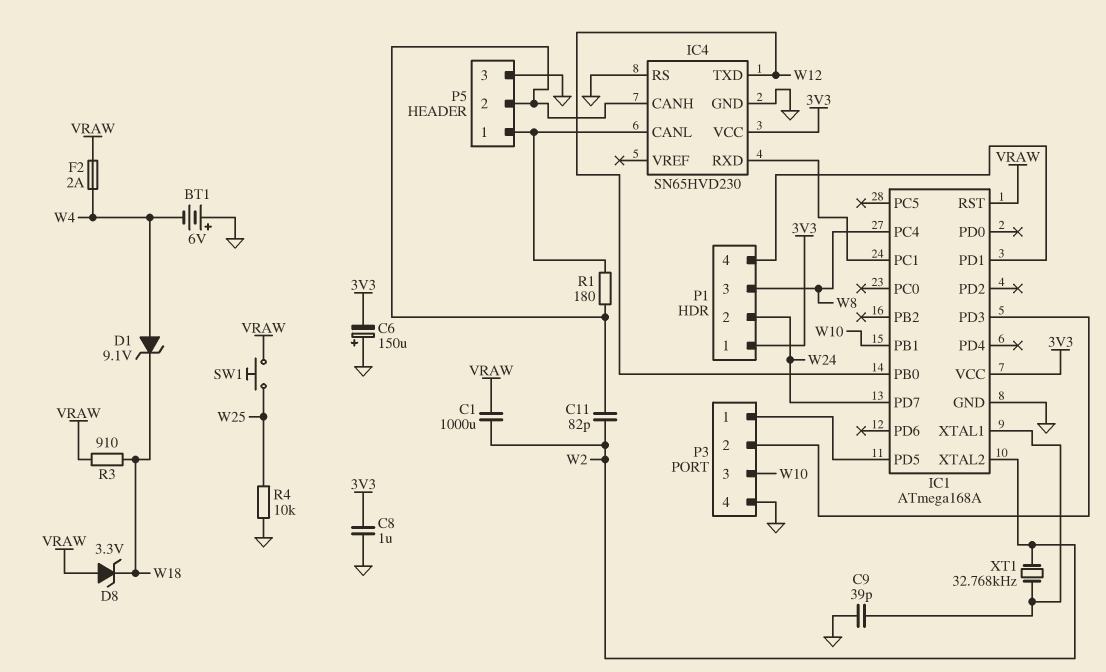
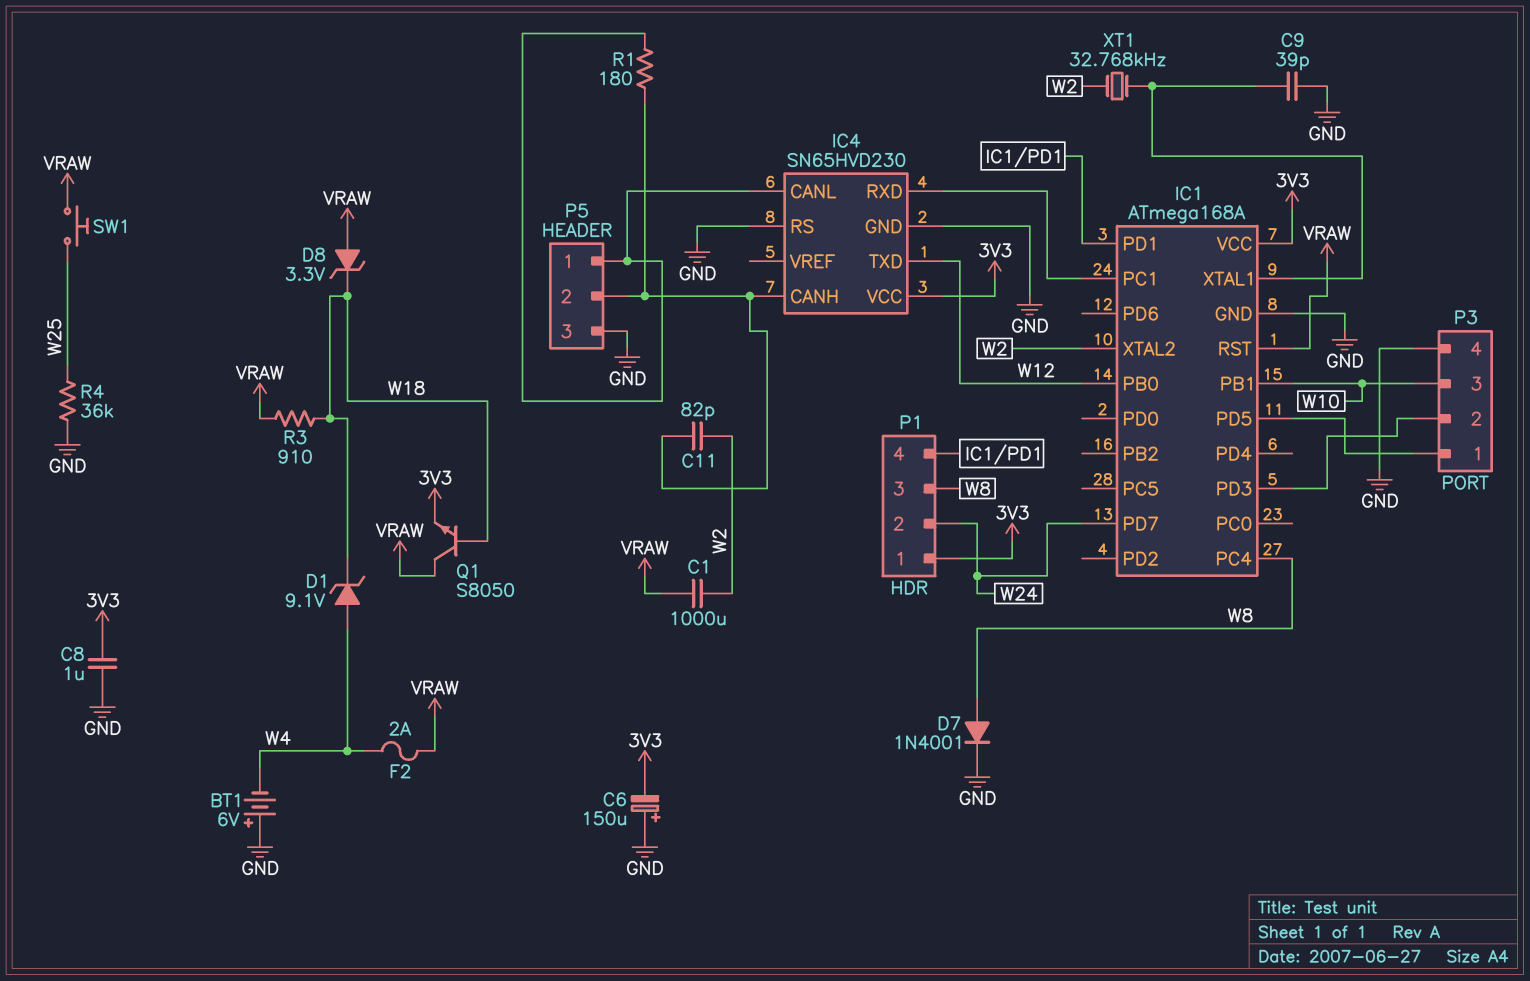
D7: none -> diode 1N4001 (A W8, K GND)
Q1: none -> NPN S8050 (B W18, C VRAW, E 3V3)
R4: 10k (GND, W25) -> 36k (GND, W25)

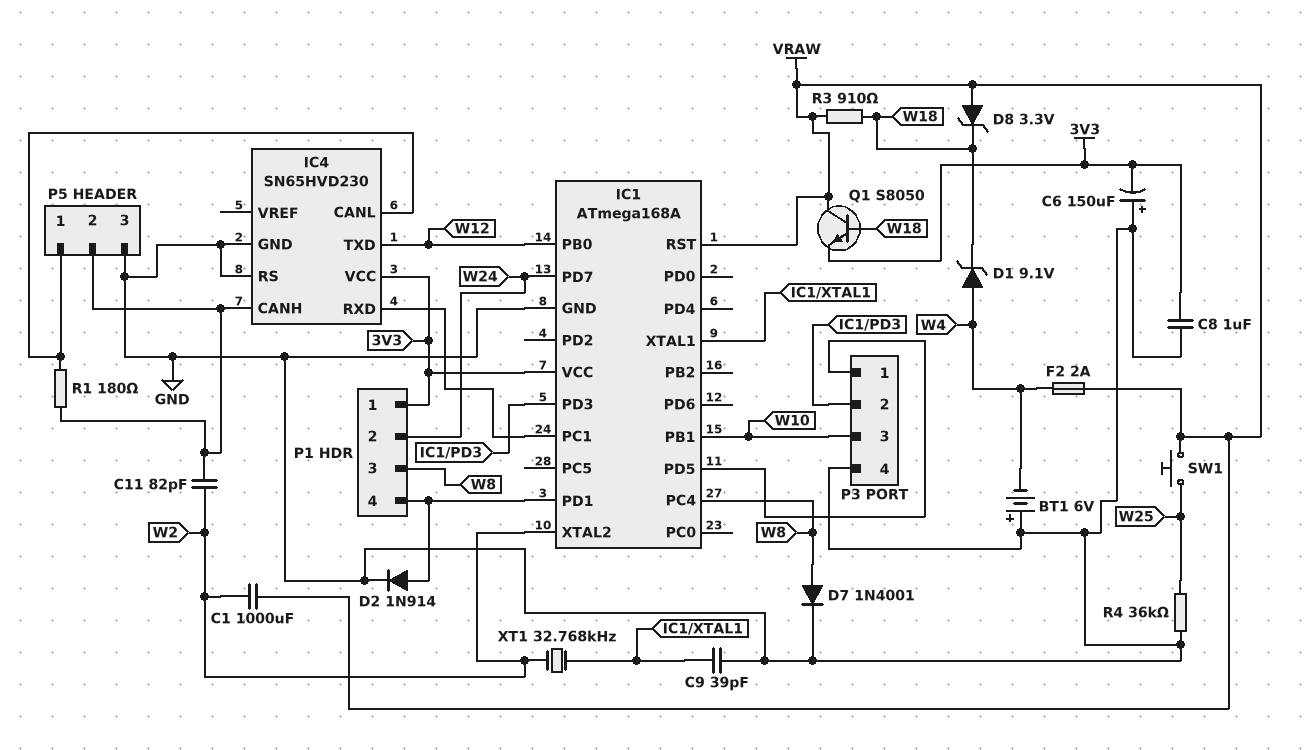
D2: none -> diode 1N914 (A IC1/PD1, K GND)

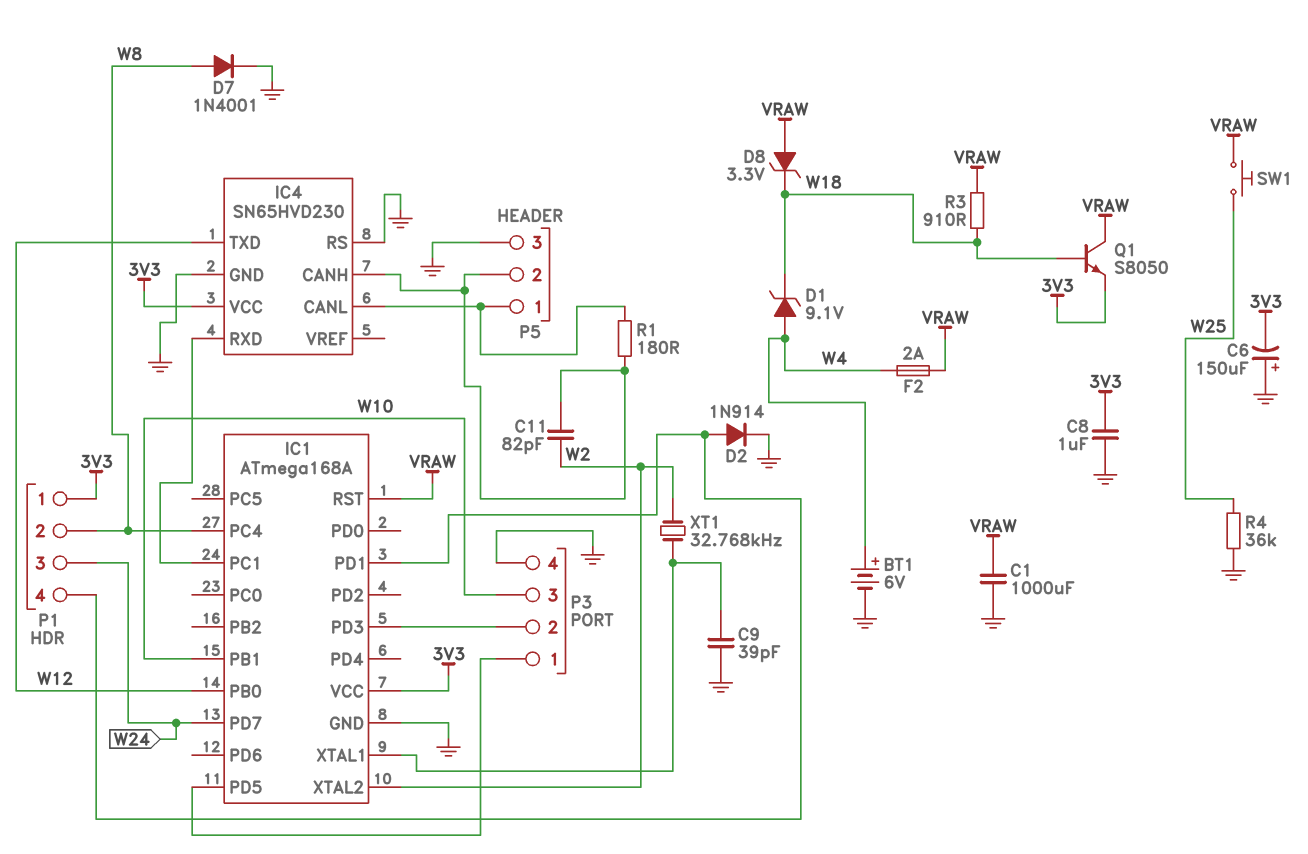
BT1: 6V (plus GND, minus W4) -> 6V (plus W4, minus GND)
C1: 1000uF (VRAW, W2) -> 1000uF (GND, VRAW)
P1 pin 2: W24 -> W8
P1 pin 3: W8 -> W24

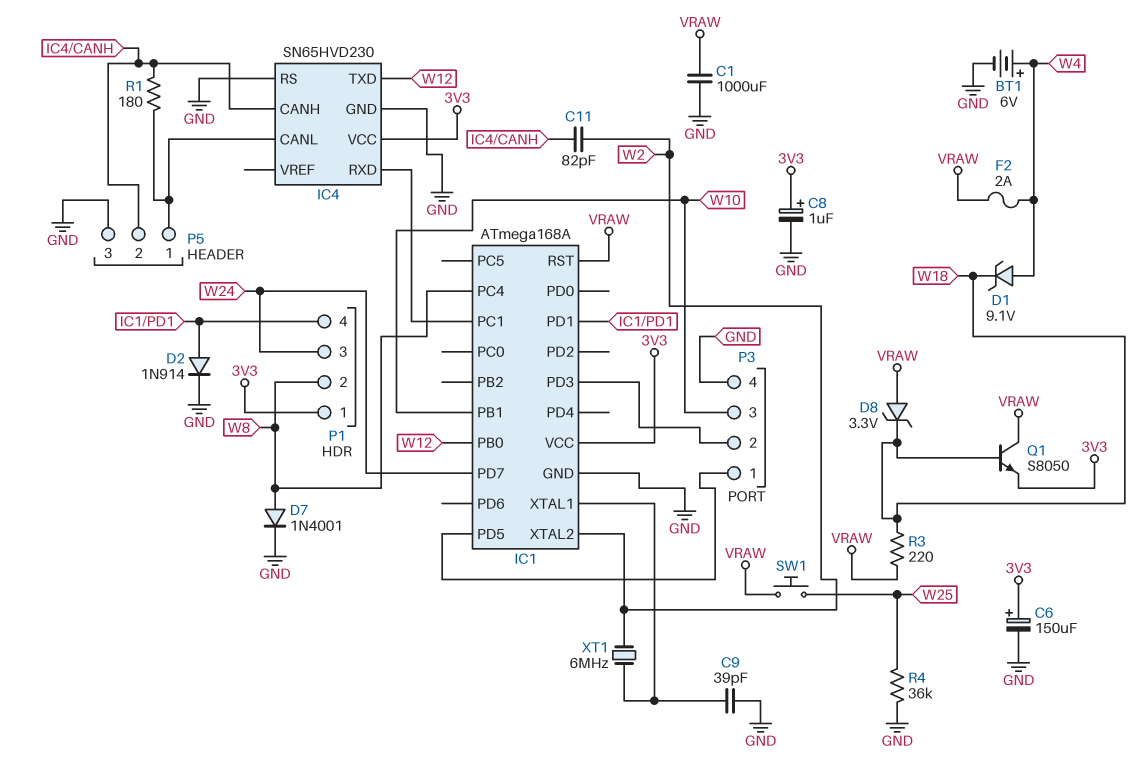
C6: 150uF (plus GND, minus 3V3) -> 150uF (plus 3V3, minus GND)
C8: 1uF (3V3, GND) -> 1uF (plus 3V3, minus GND)
R3: 910 (VRAW, W18) -> 220 (VRAW, W18)
XT1: 32.768kHz (IC1/XTAL1, W2) -> 6MHz (IC1/XTAL1, W2)

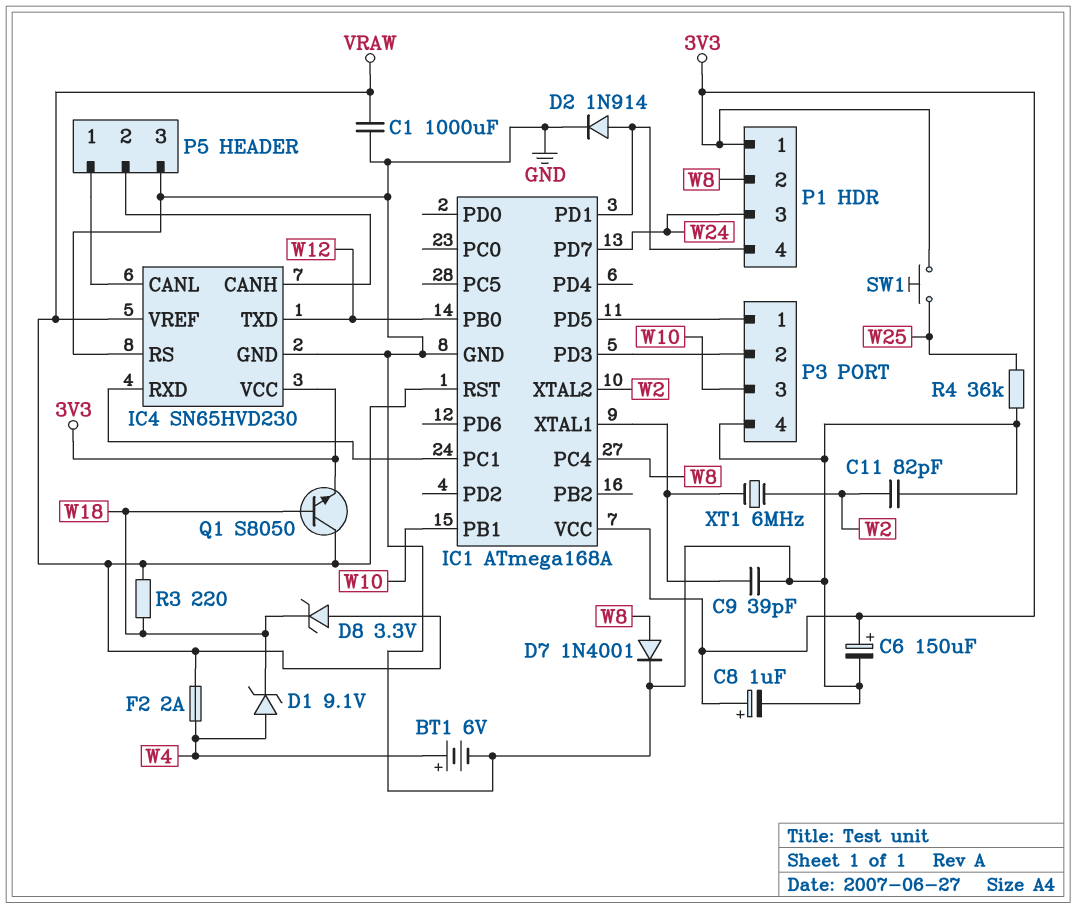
C11: 82pF (IC4/CANH, W2) -> 82pF (GND, W2)
IC4 pin VREF: none -> VRAW
R1: 180 (IC4/CANH, IC4/CANL) -> none
SW1: button (VRAW, W25) -> button (3V3, W25)

